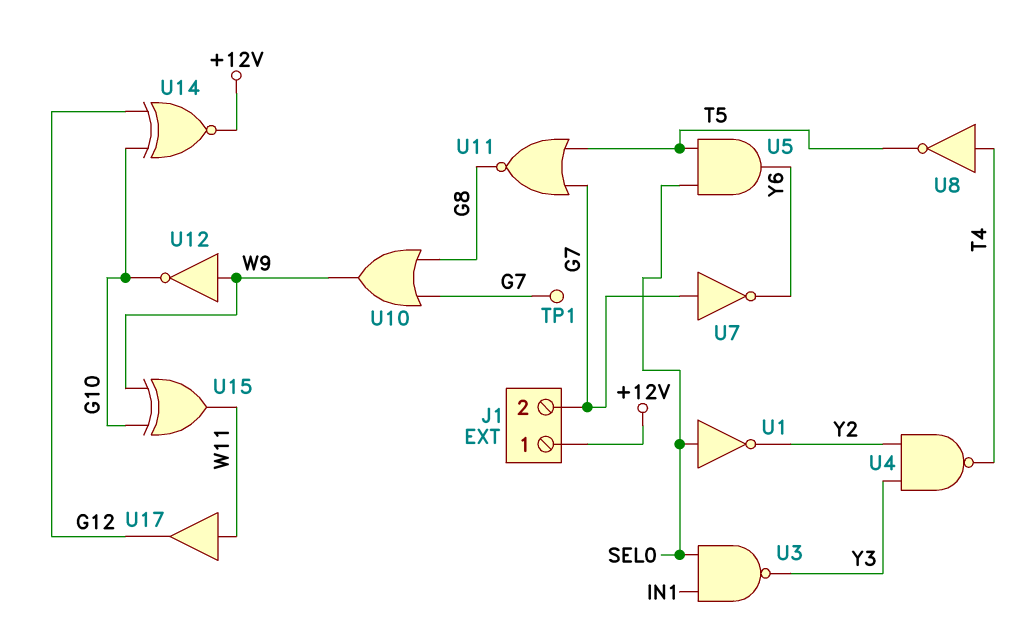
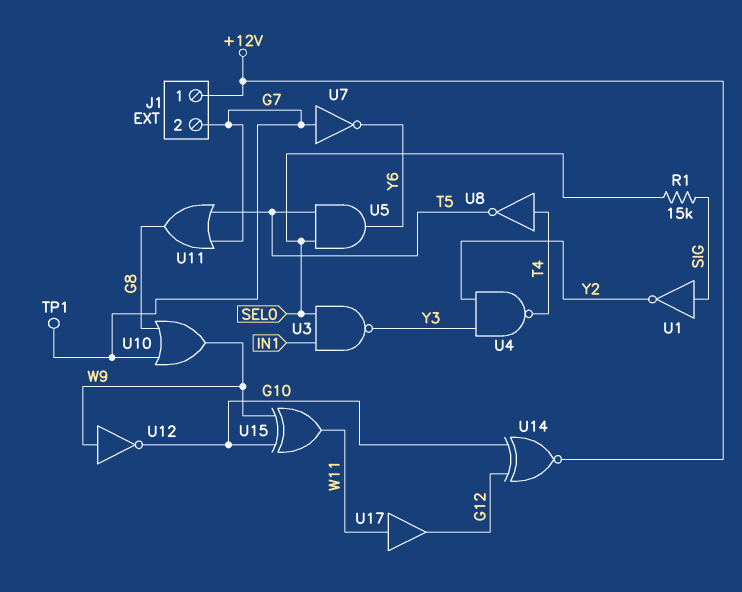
R1: none -> 15k (SEL0, SIG)
U1: NOT (in SEL0, out Y2) -> NOT (in SIG, out Y2)
U11: NOR (in G7, in T5, out G8) -> OR (in G7, in T5, out G8)

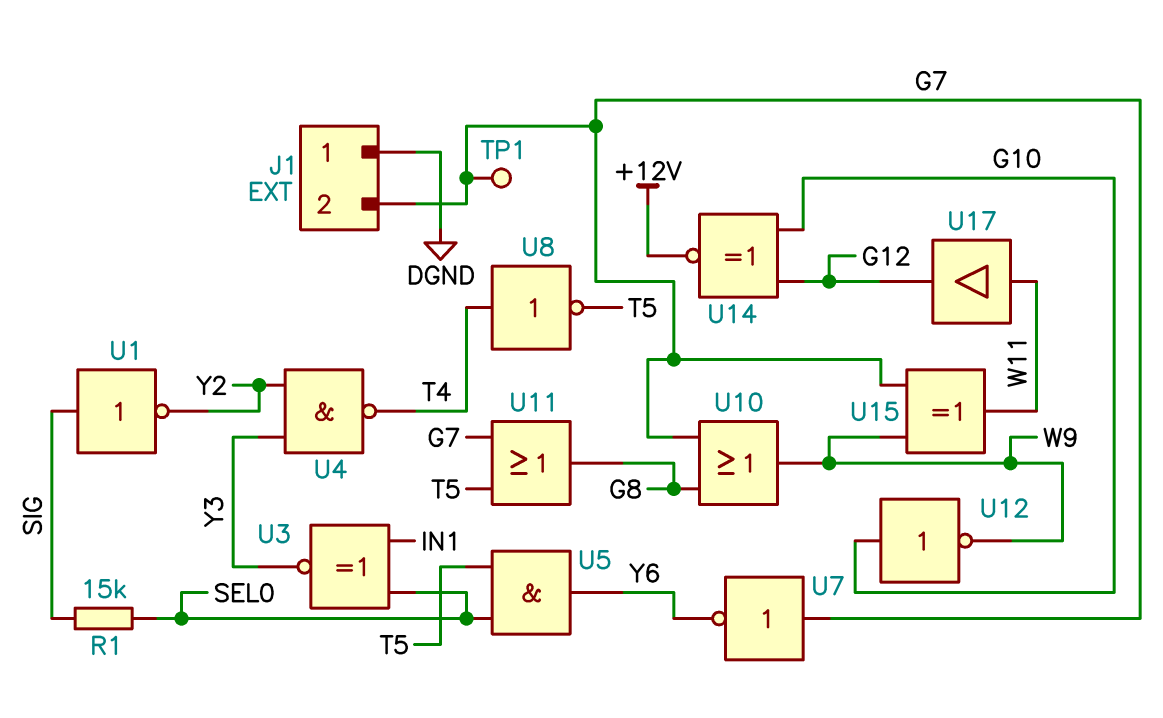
J1 pin 1: +12V -> DGND
U3: NAND (in IN1, in SEL0, out Y3) -> XNOR (in IN1, in SEL0, out Y3)
U12: NOT (in W9, out G10) -> NOT (in G10, out W9)
U15: XOR (in G10, in W9, out W11) -> XOR (in G7, in W9, out W11)

